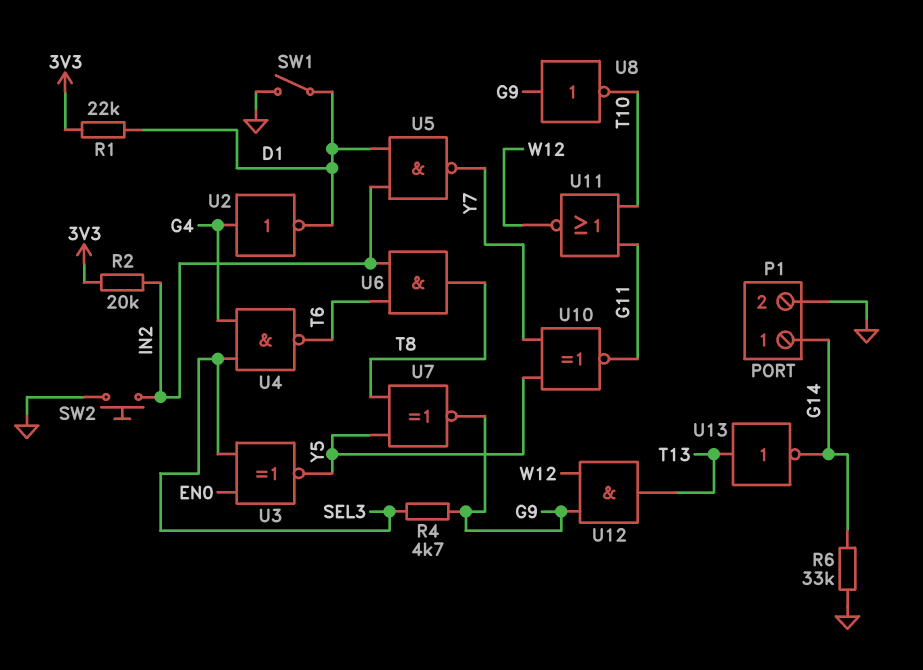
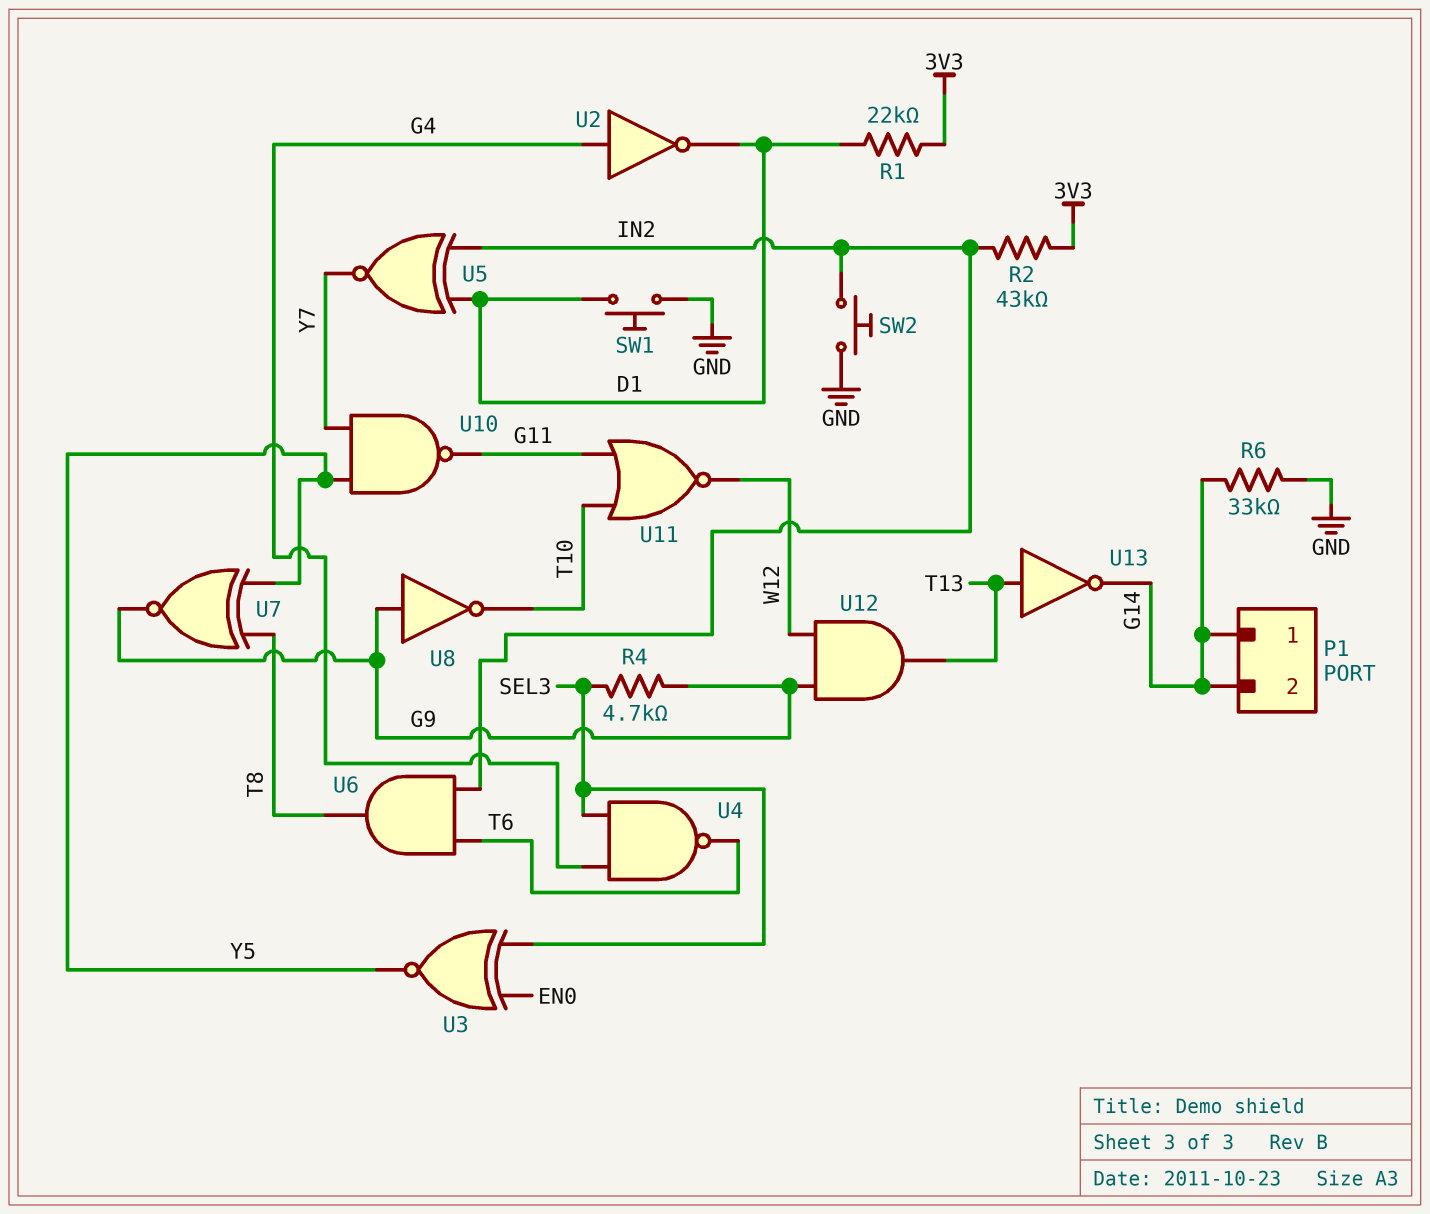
P1 pin 2: GND -> G14
R2: 20k (3V3, IN2) -> 43k (3V3, IN2)
SW1: switch (D1, GND) -> button (D1, GND)
U5: NAND (in D1, in IN2, out Y7) -> XNOR (in D1, in IN2, out Y7)
U10: XNOR (in Y5, in Y7, out G11) -> NAND (in Y5, in Y7, out G11)

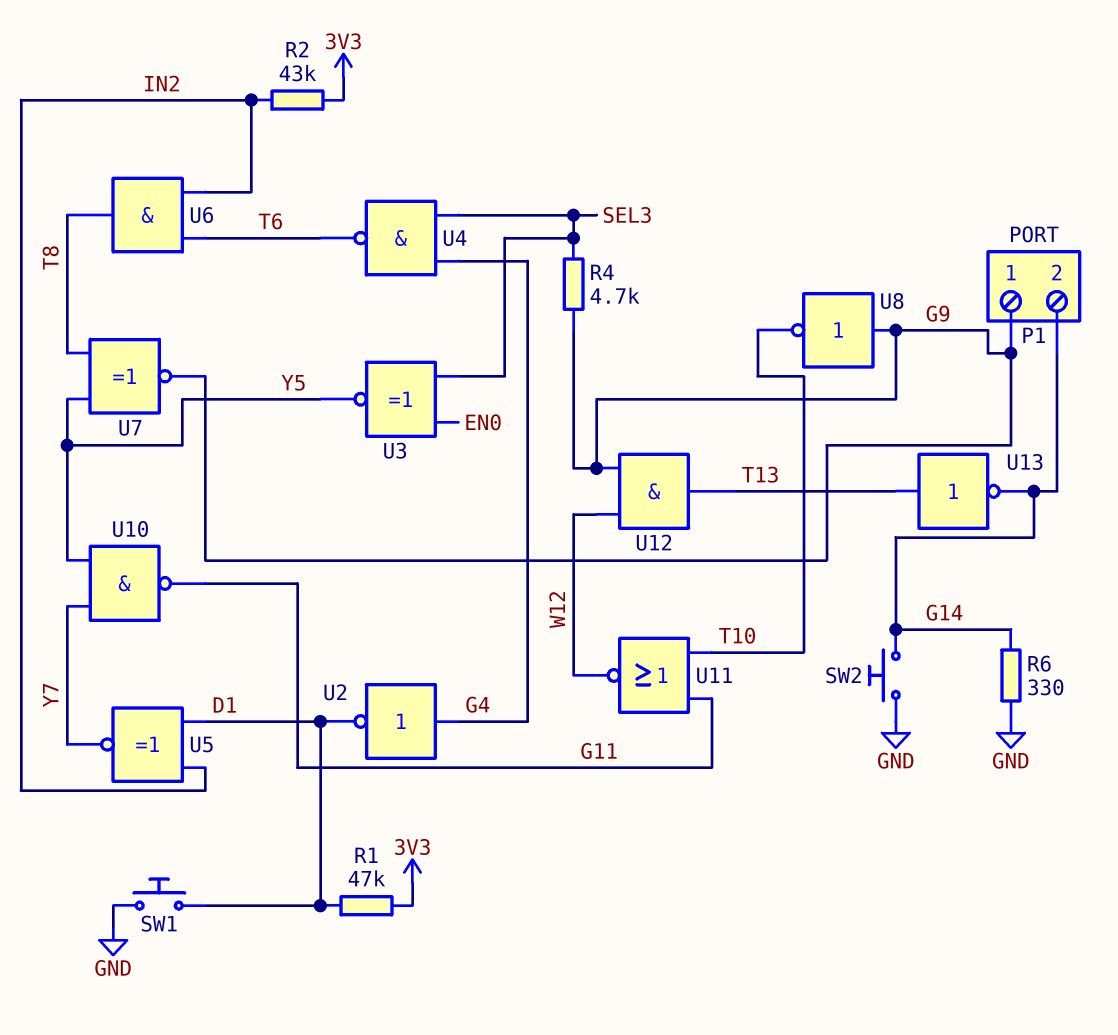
P1 pin 1: G14 -> G9
R1: 22k (3V3, D1) -> 47k (3V3, D1)
R6: 33k (G14, GND) -> 330 (G14, GND)
SW2: button (GND, IN2) -> button (G14, GND)

